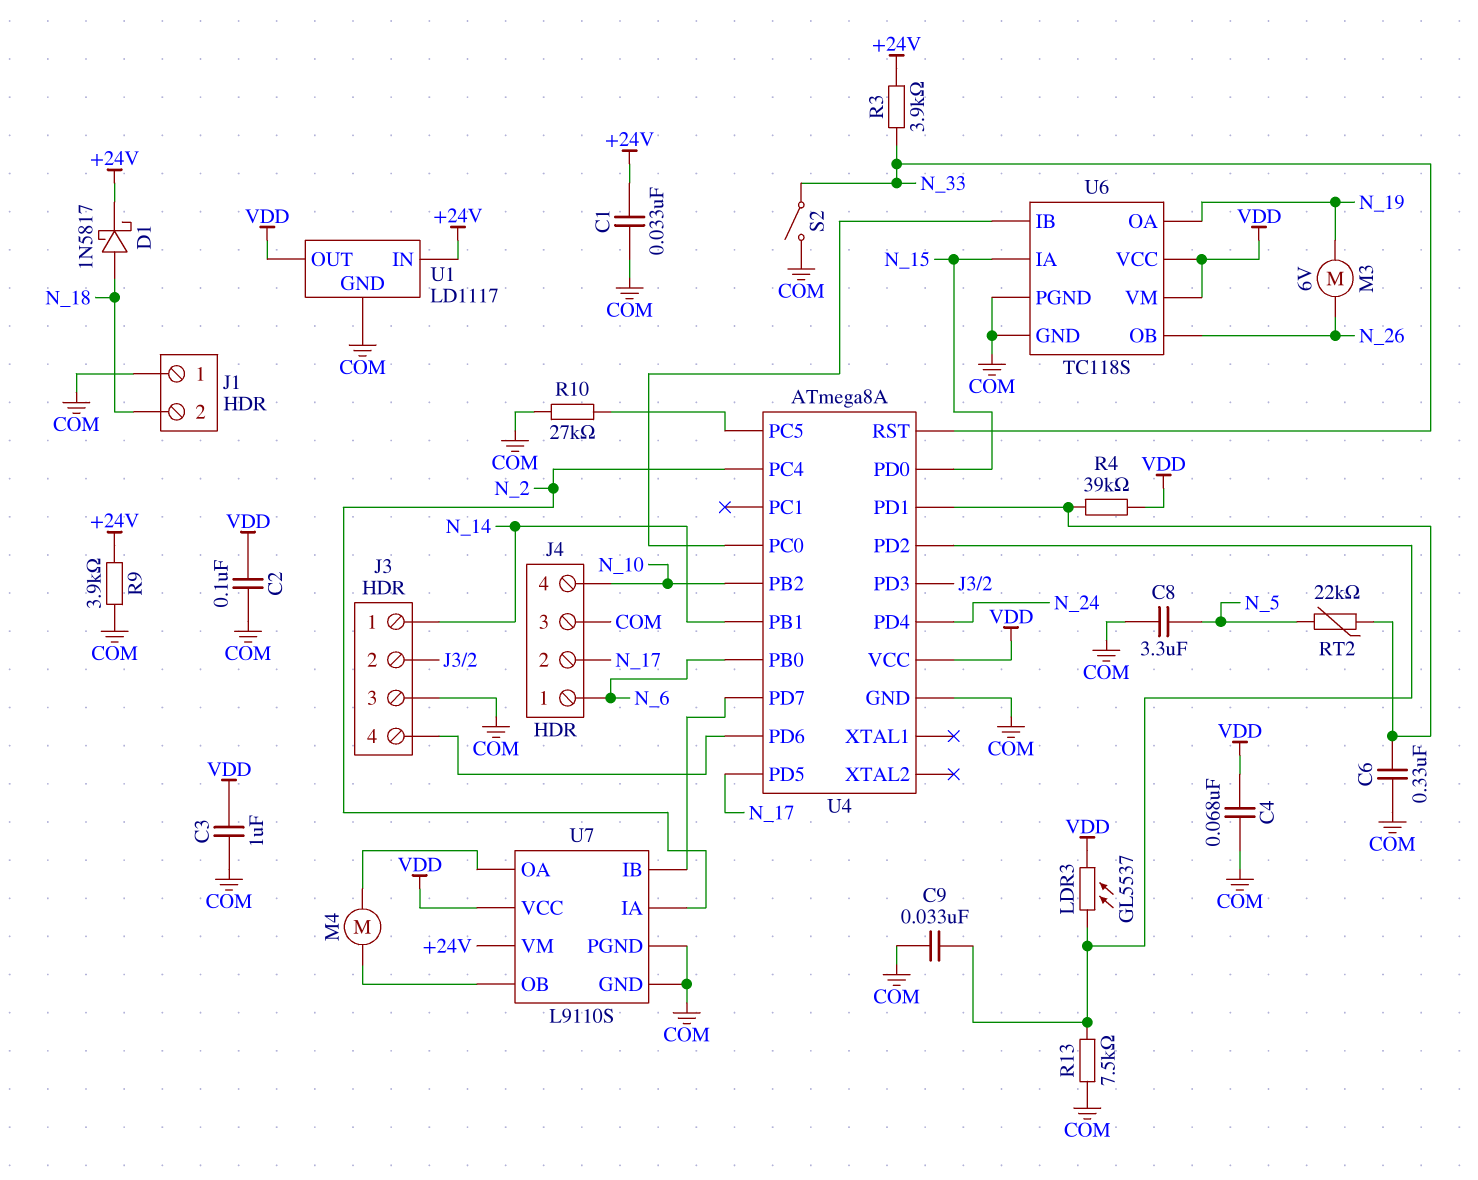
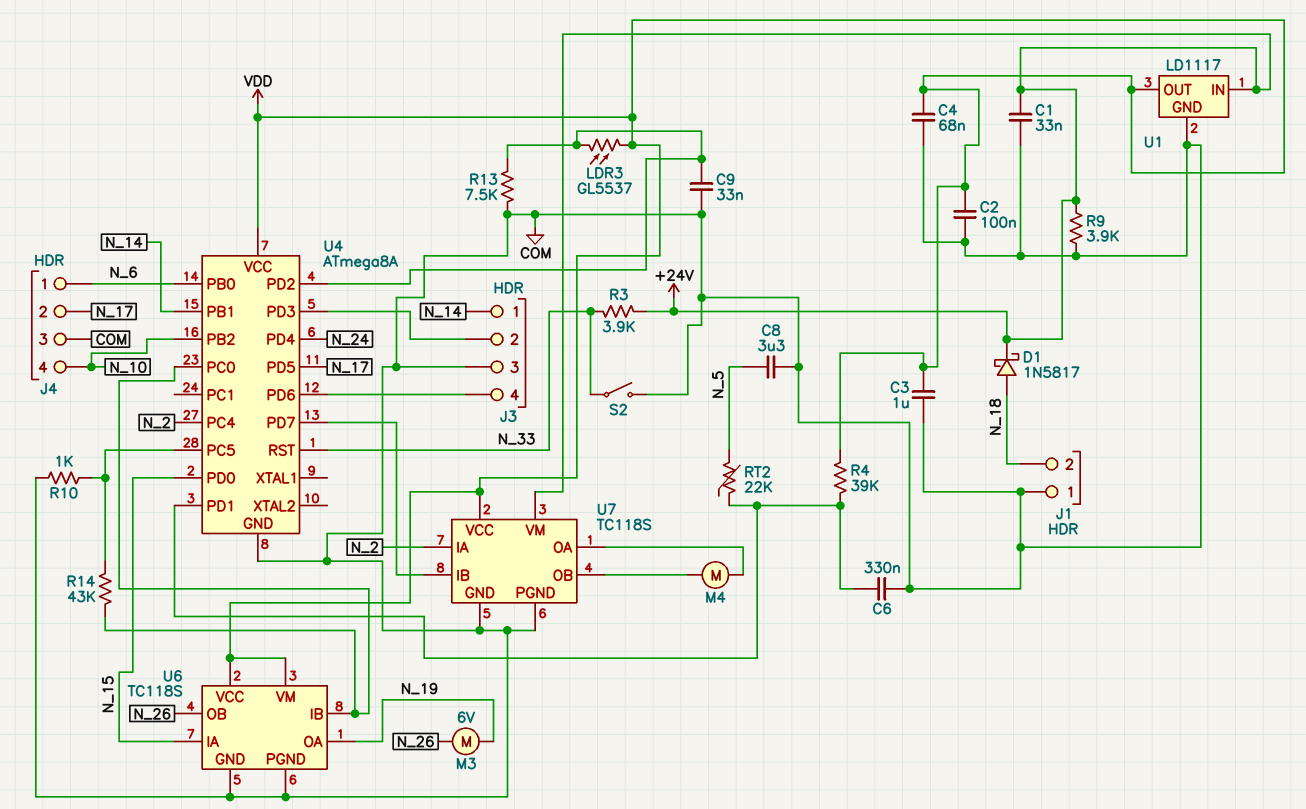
R10: 27k (COM, U4/PC5) -> 1k (COM, U4/PC5)
R14: none -> 43k (U4/PC0, U4/PC5)
U7: L9110S -> TC118S

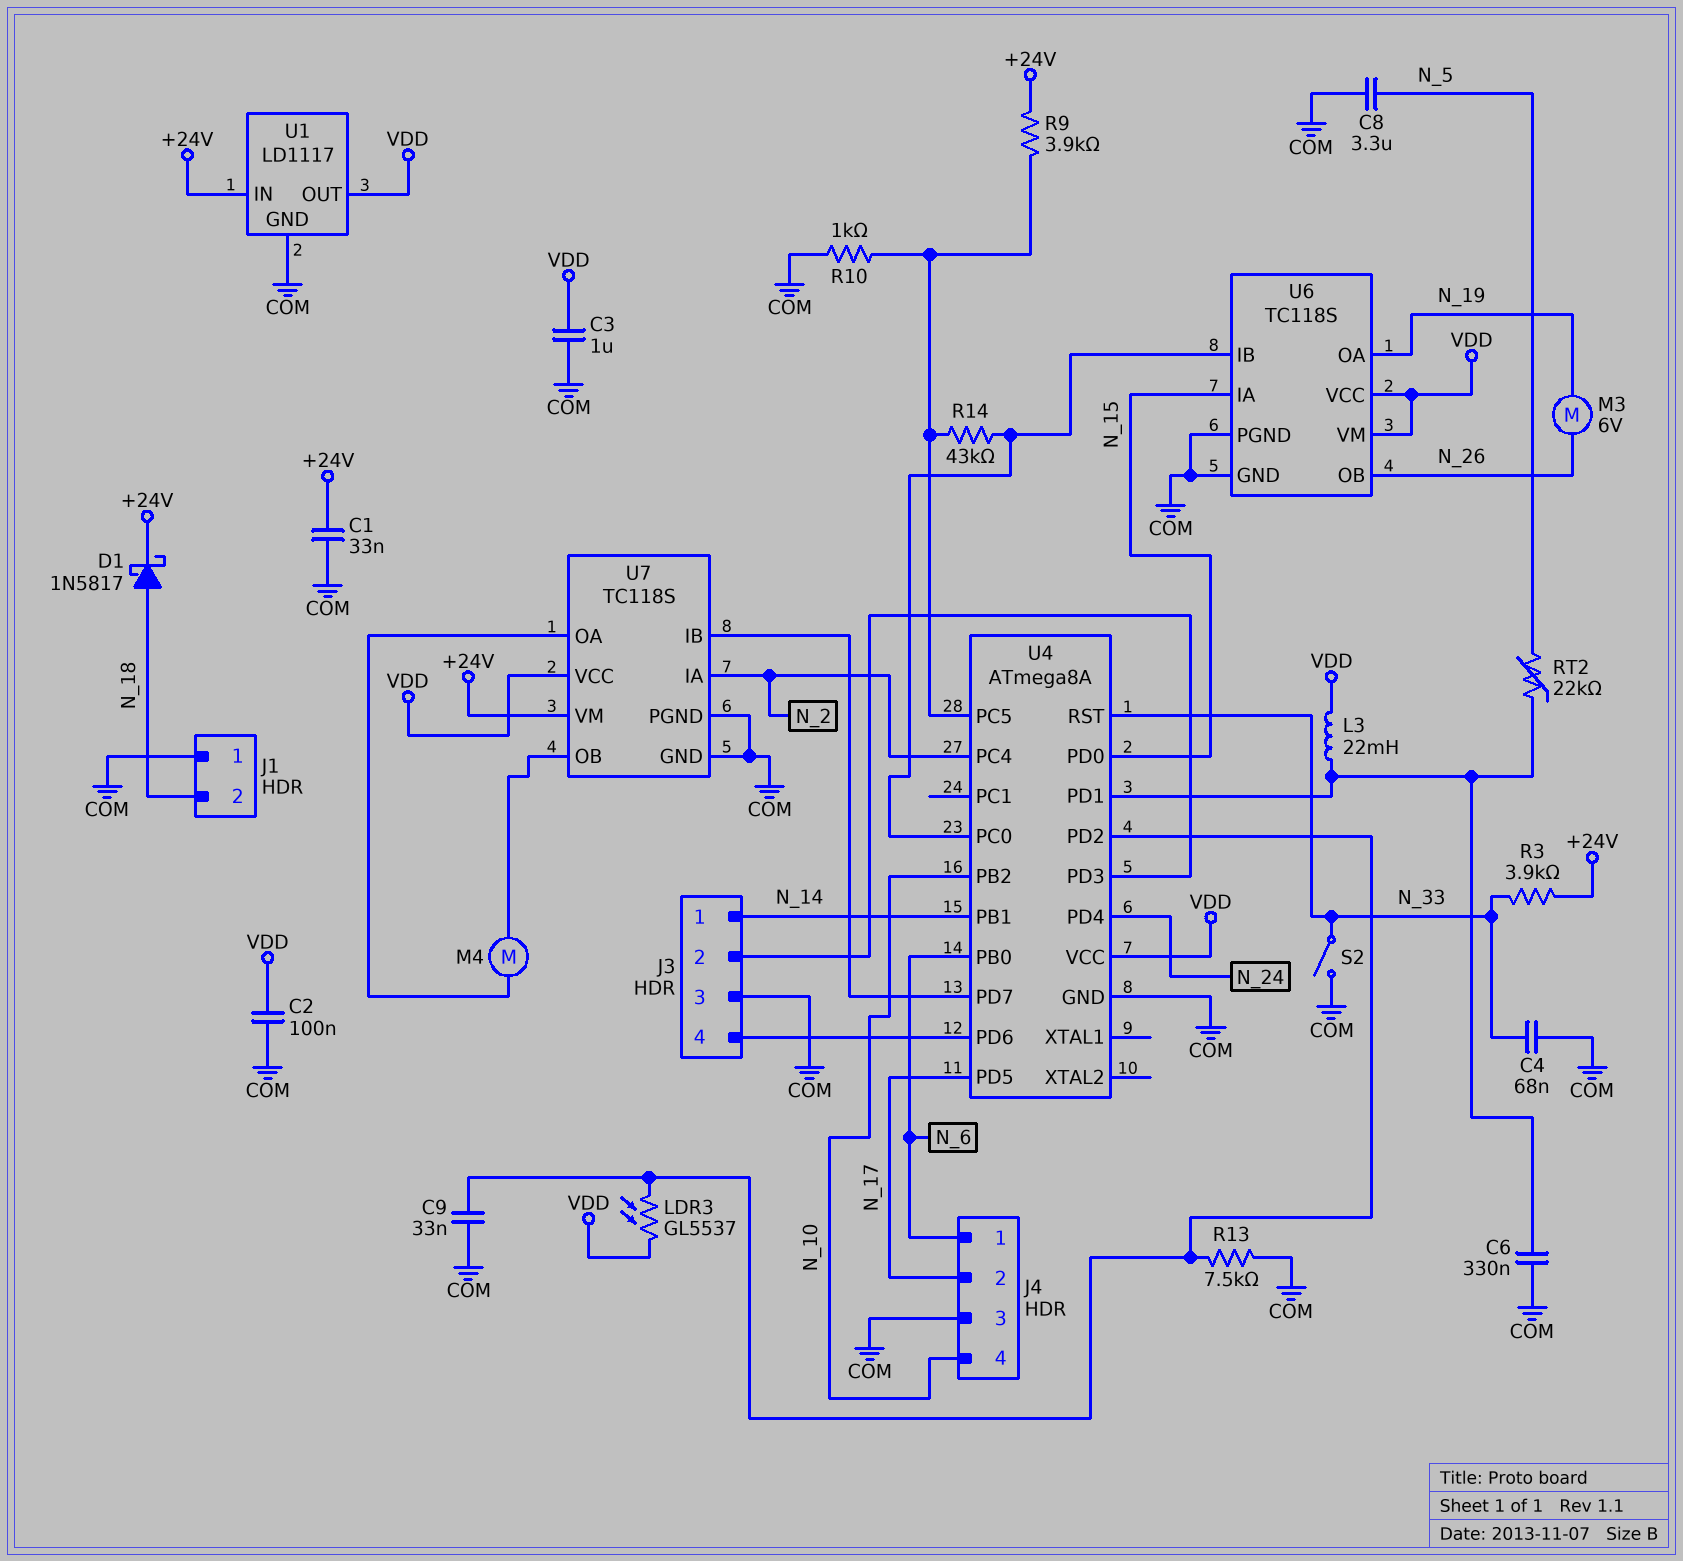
C4: 68nF (COM, VDD) -> 68nF (COM, N_33)
L3: none -> 22mH (U4/PD1, VDD)
R4: 39k (U4/PD1, VDD) -> none
R9: 3.9k (+24V, COM) -> 3.9k (+24V, U4/PC5)

